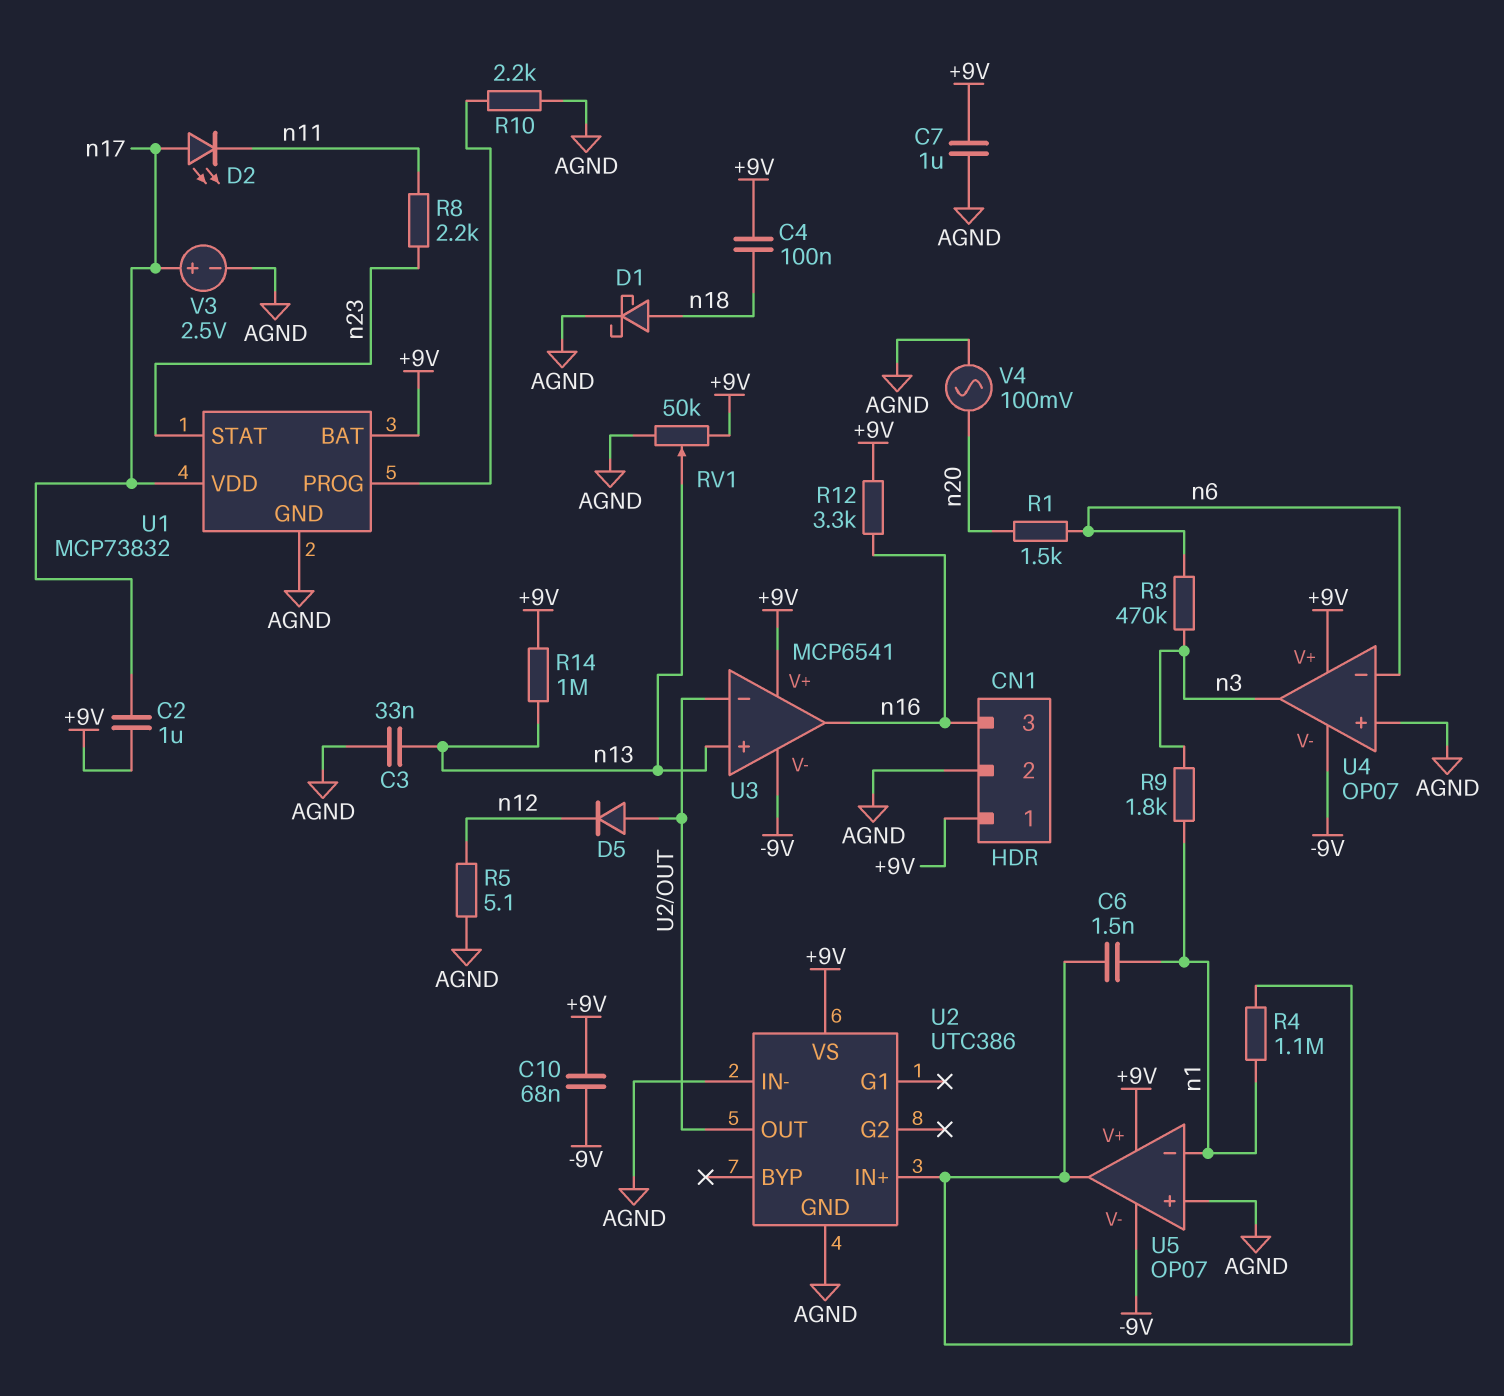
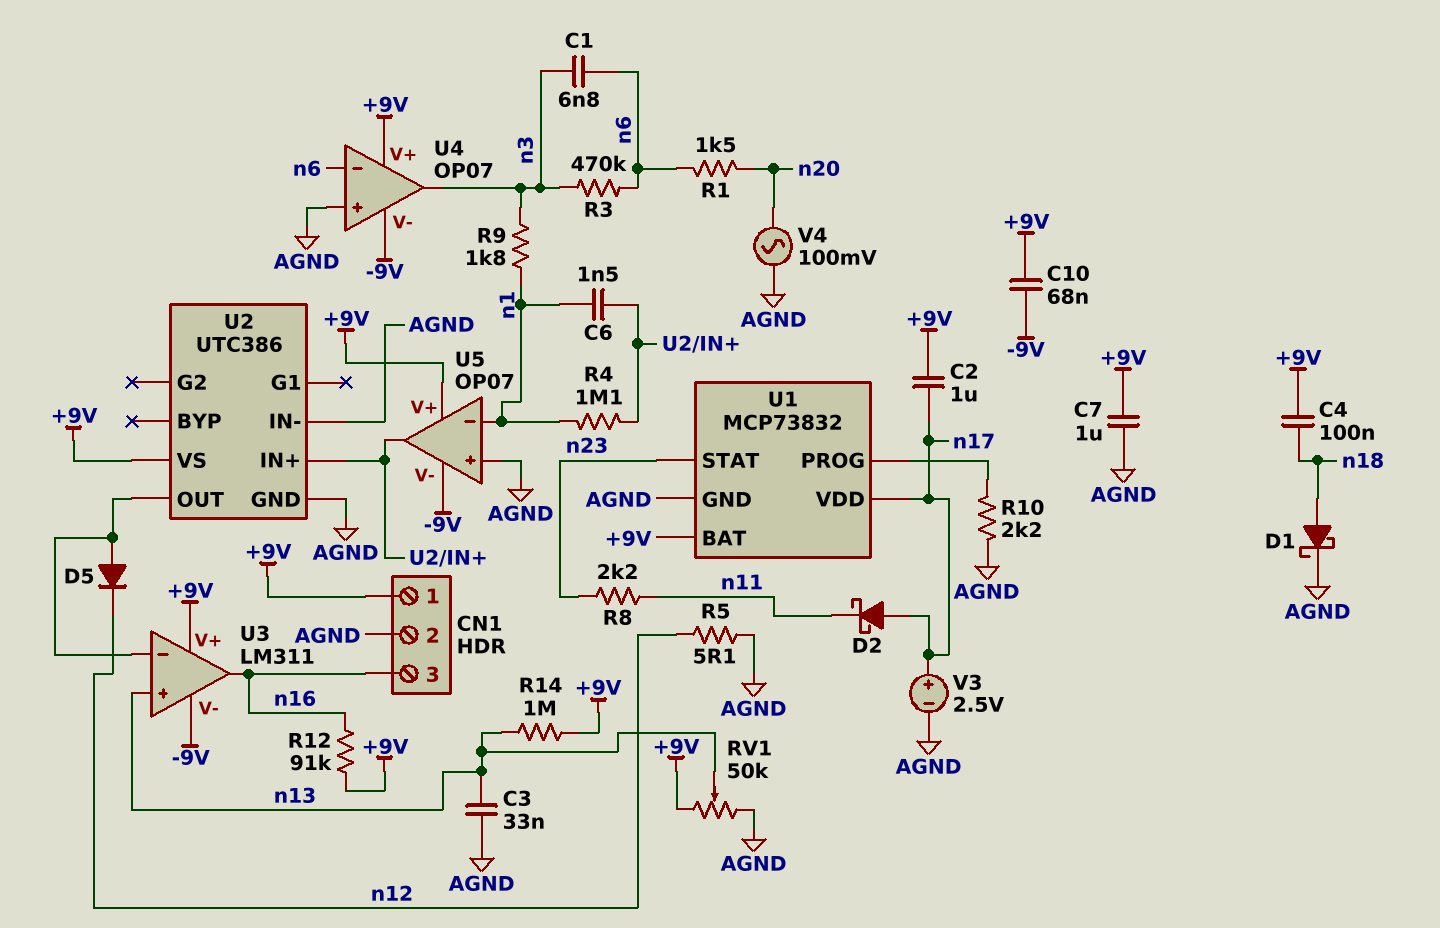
C1: none -> 6.8nF (n3, n6)
D2: LED (A n17, K n11) -> schottky (A n17, K n11)
R12: 3.3k (+9V, n16) -> 91k (+9V, n16)
U3: MCP6541 -> LM311

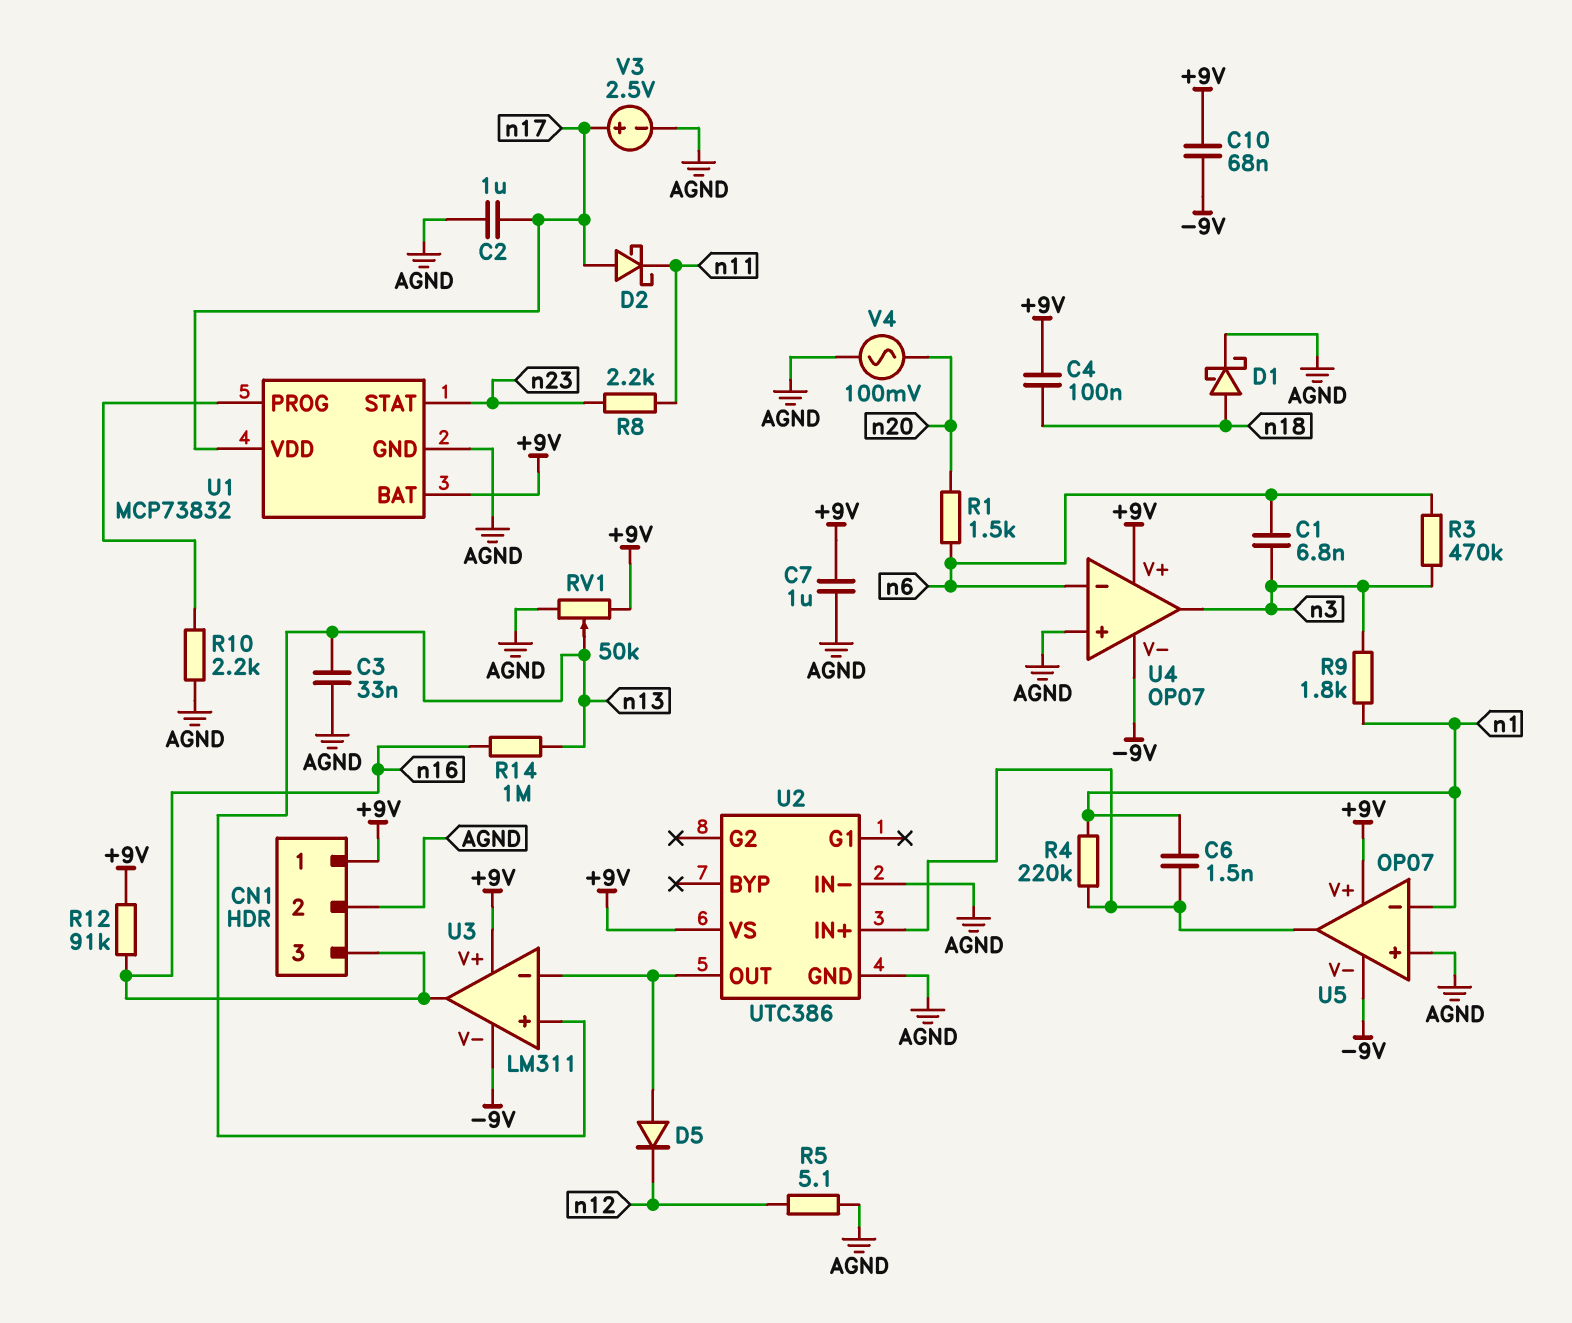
C2: 1uF (+9V, n17) -> 1uF (AGND, n17)
R4: 1.1M (U2/IN+, n1) -> 220k (U2/IN+, n1)
R14: 1M (+9V, n13) -> 1M (n13, n16)

